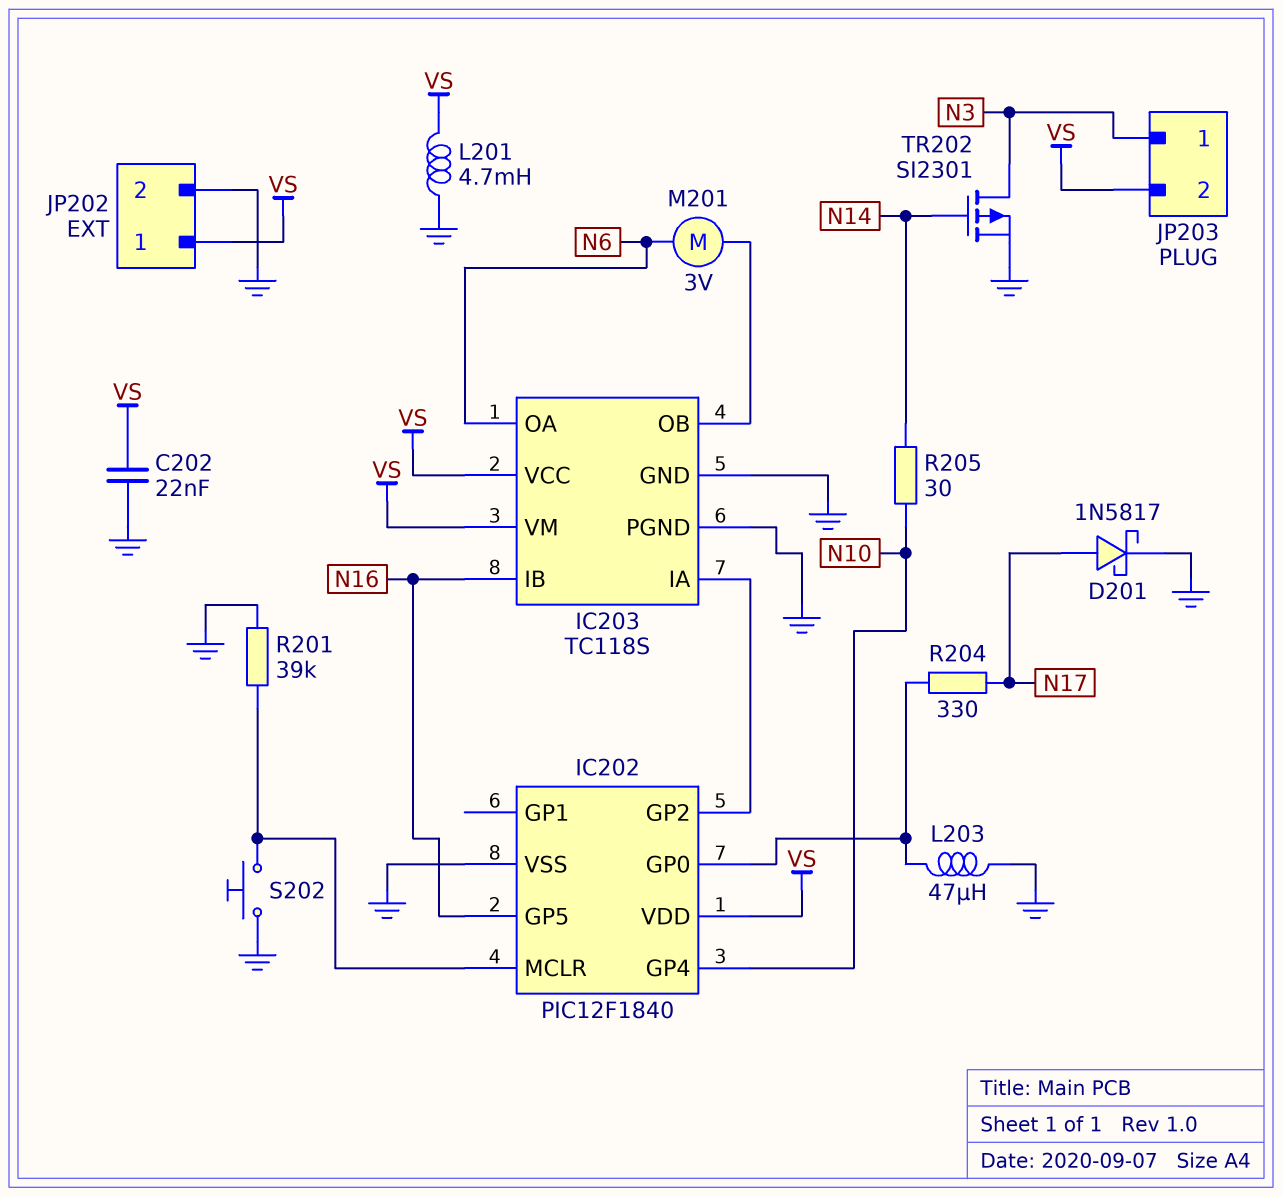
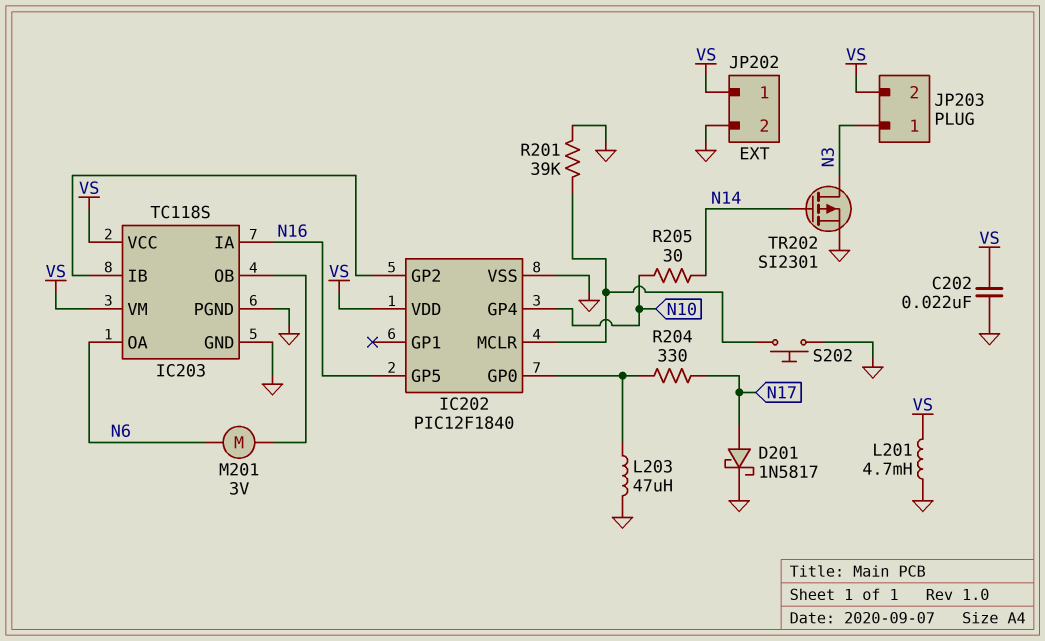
IC203 pin IA: IC202/GP2 -> N16
IC203 pin IB: N16 -> IC202/GP2

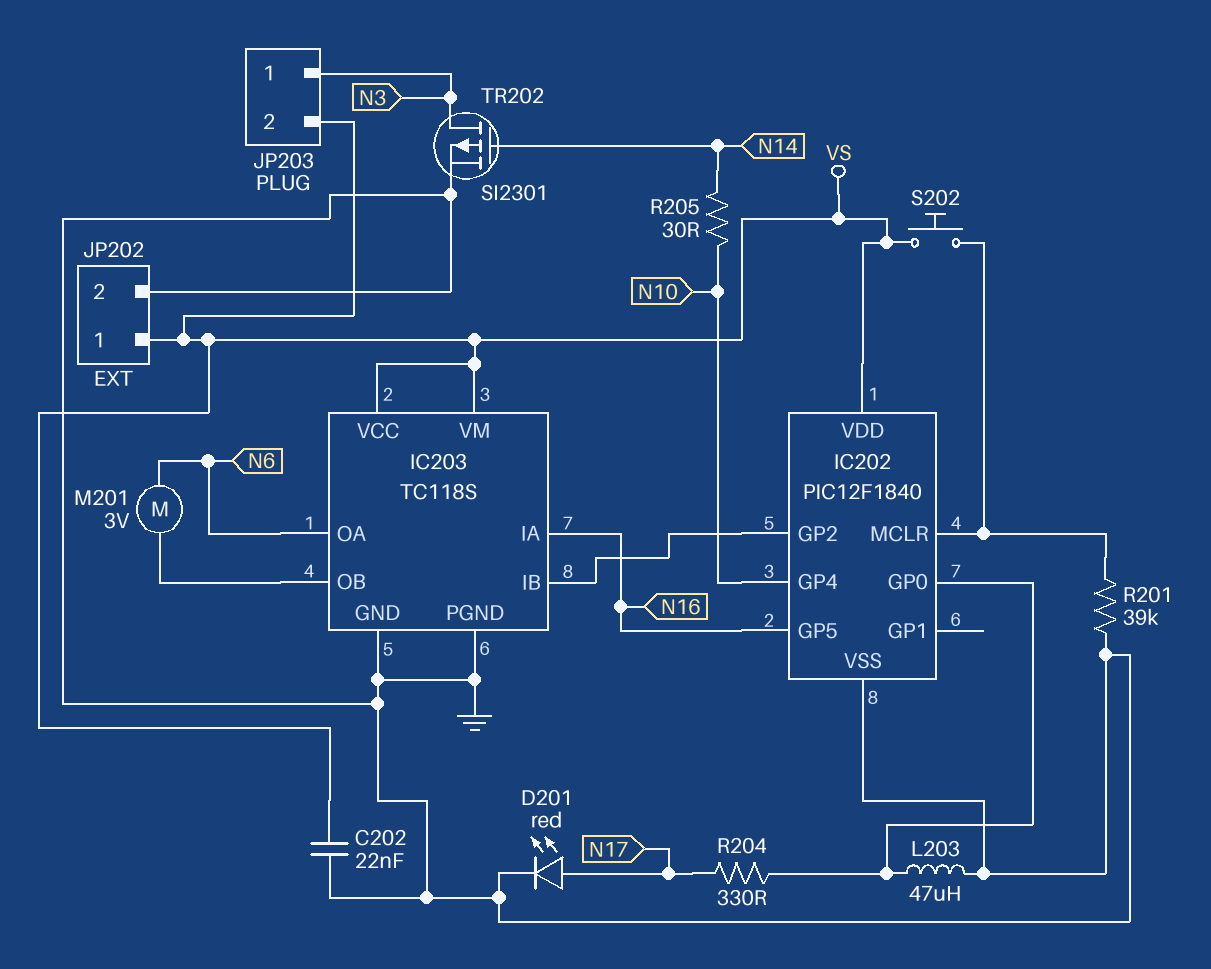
D201: schottky 1N5817 (A N17, K GND) -> LED red (A N17, K GND)
L201: 4.7mH (GND, VS) -> none
S202: button (GND, IC202/MCLR) -> button (IC202/MCLR, VS)

